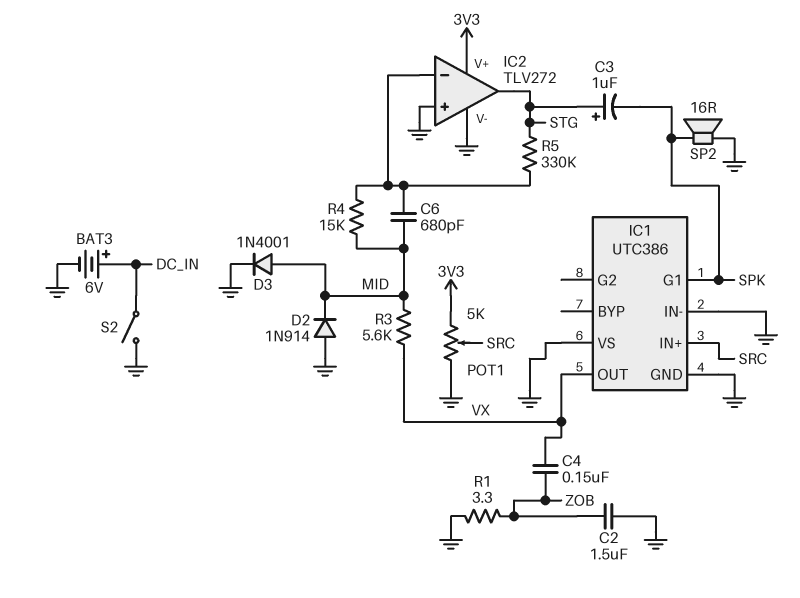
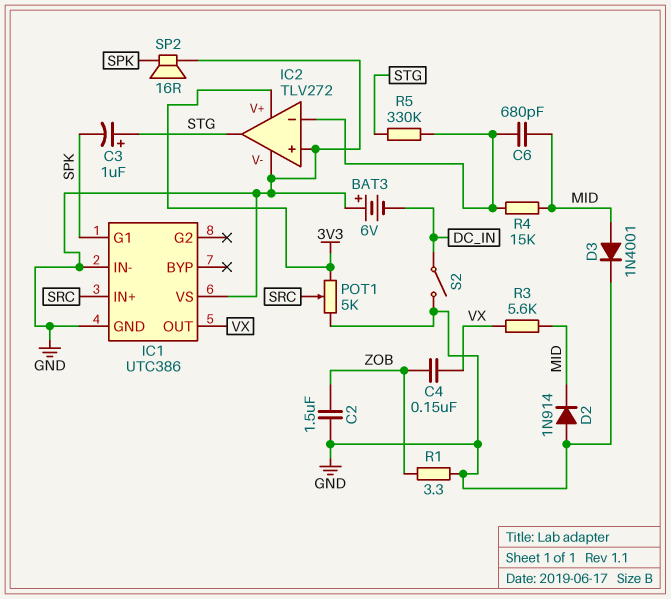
BAT3: 6V (plus DC_IN, minus GND) -> 6V (plus GND, minus DC_IN)

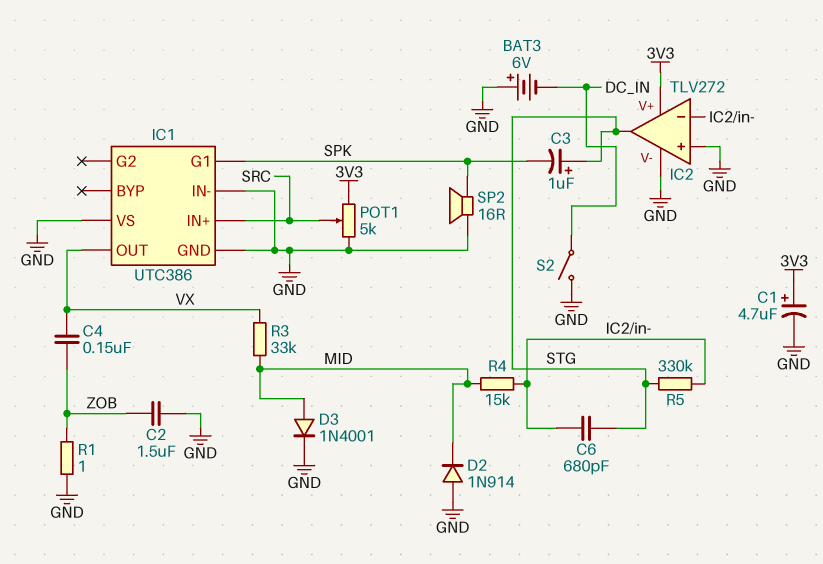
C1: none -> 4.7uF (plus 3V3, minus GND)
C6: 680pF (IC2/in-, MID) -> 680pF (IC2/in-, STG)
R1: 3.3 (GND, ZOB) -> 1 (GND, ZOB)
R3: 5.6k (MID, VX) -> 33k (MID, VX)

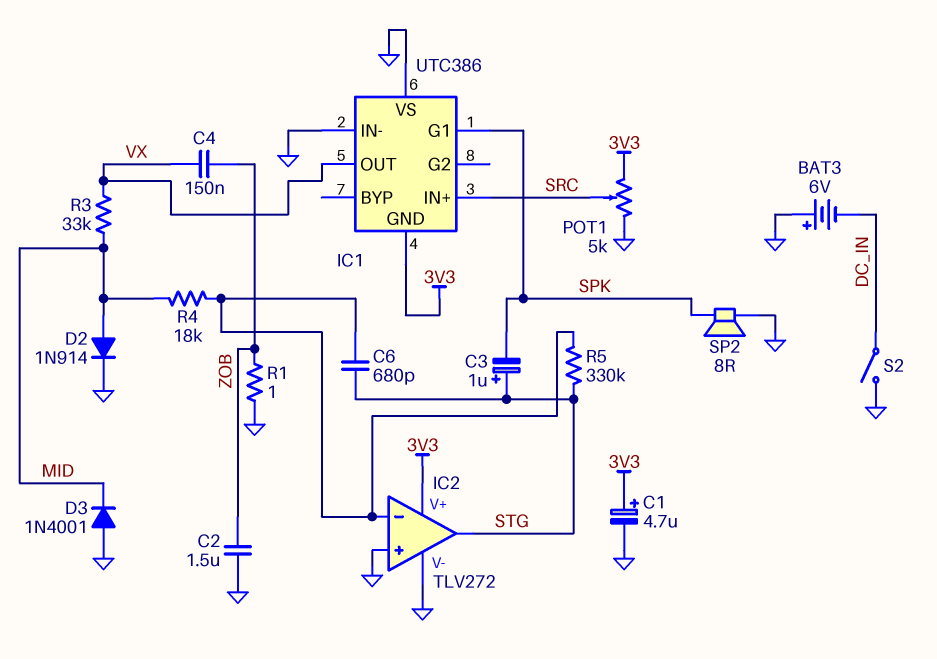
D2: diode 1N914 (A GND, K MID) -> diode 1N914 (A MID, K GND)
D3: diode 1N4001 (A MID, K GND) -> diode 1N4001 (A GND, K MID)
IC1 pin GND: GND -> 3V3
R4: 15k (IC2/in-, MID) -> 18k (IC2/in-, MID)
SP2: speaker 16R (GND, SPK) -> speaker 8R (GND, SPK)

